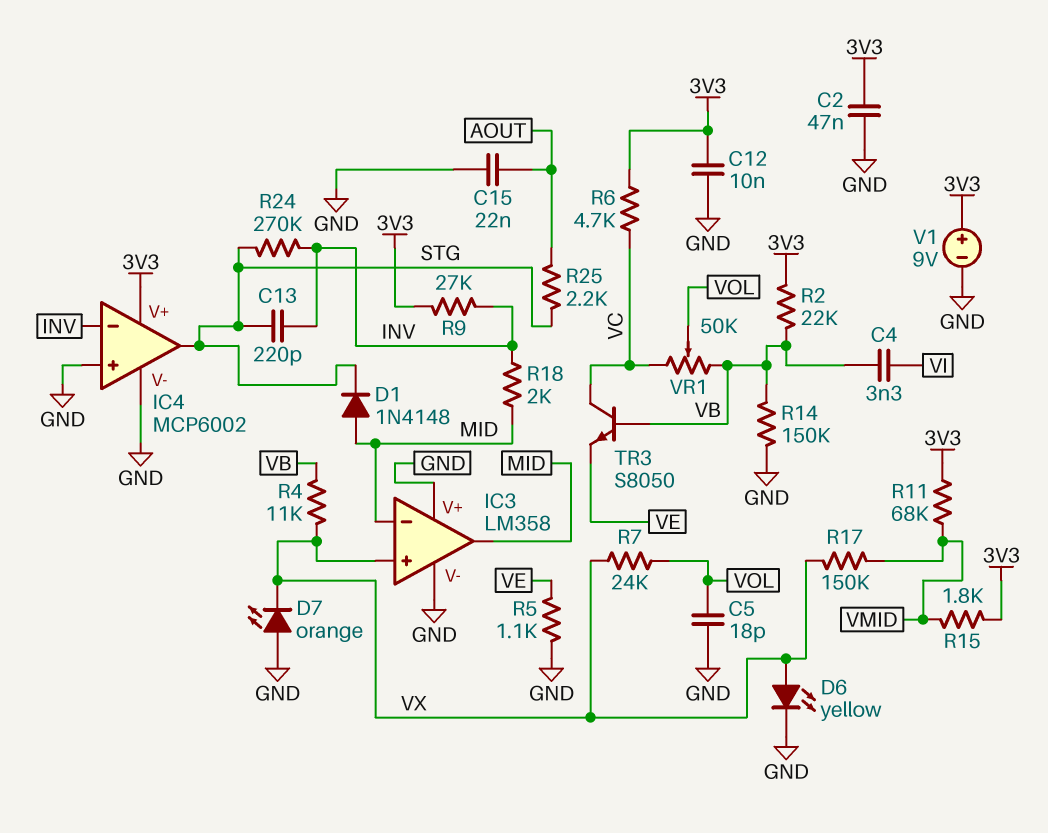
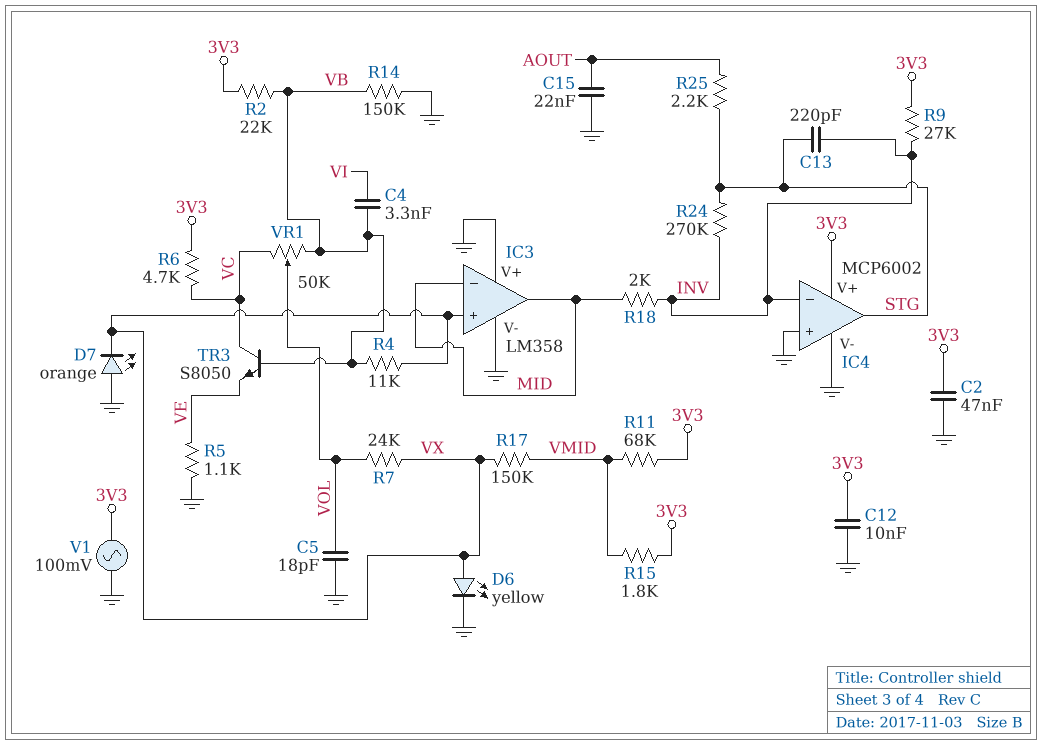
D1: diode 1N4148 (A MID, K STG) -> none
V1: 9V (plus 3V3, minus GND) -> AC 100mV (3V3, GND)

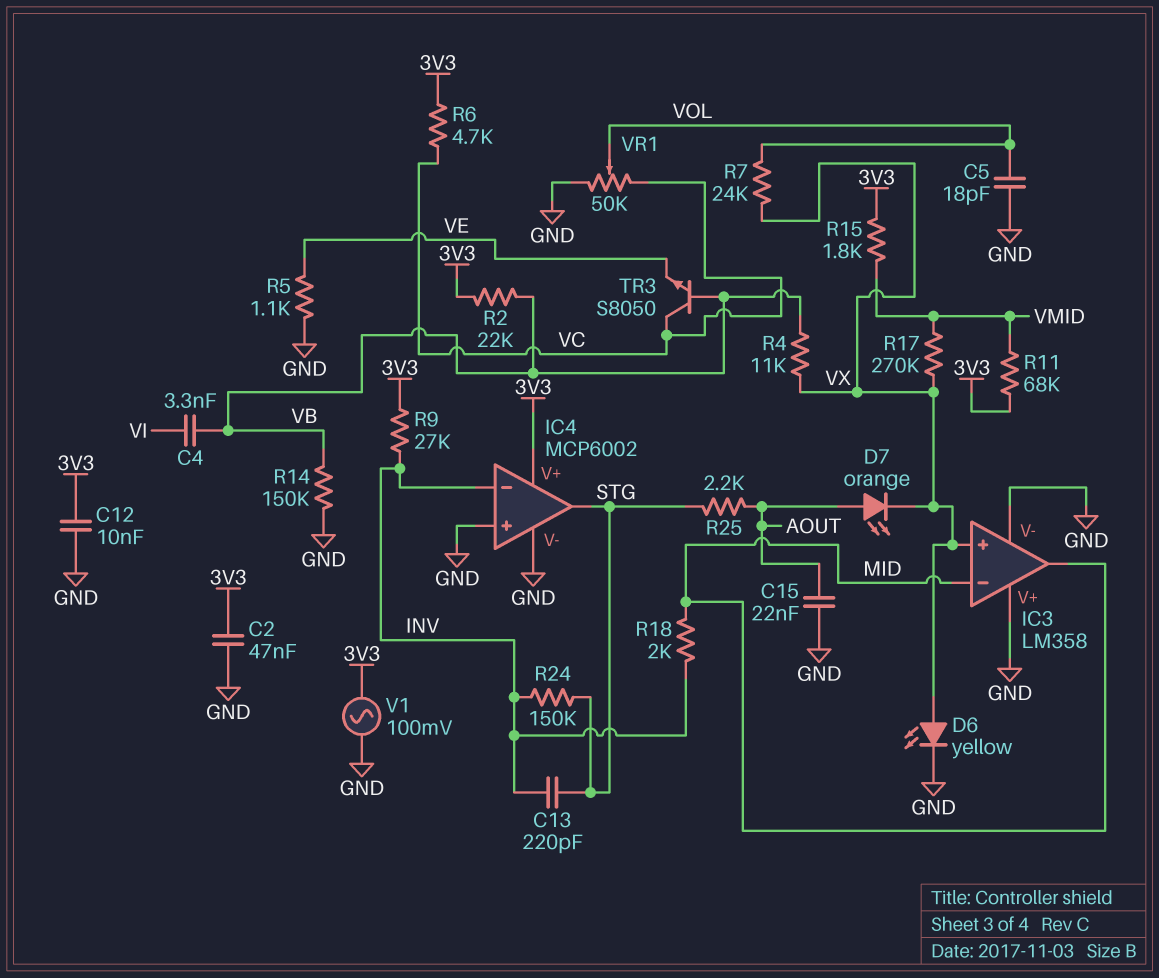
D7: LED orange (A GND, K VX) -> LED orange (A AOUT, K VX)
R17: 150k (VMID, VX) -> 270k (VMID, VX)
R24: 270k (INV, STG) -> 150k (INV, STG)
VR1: 50k (VB, VC, wiper VOL) -> 50k (GND, VC, wiper VOL)

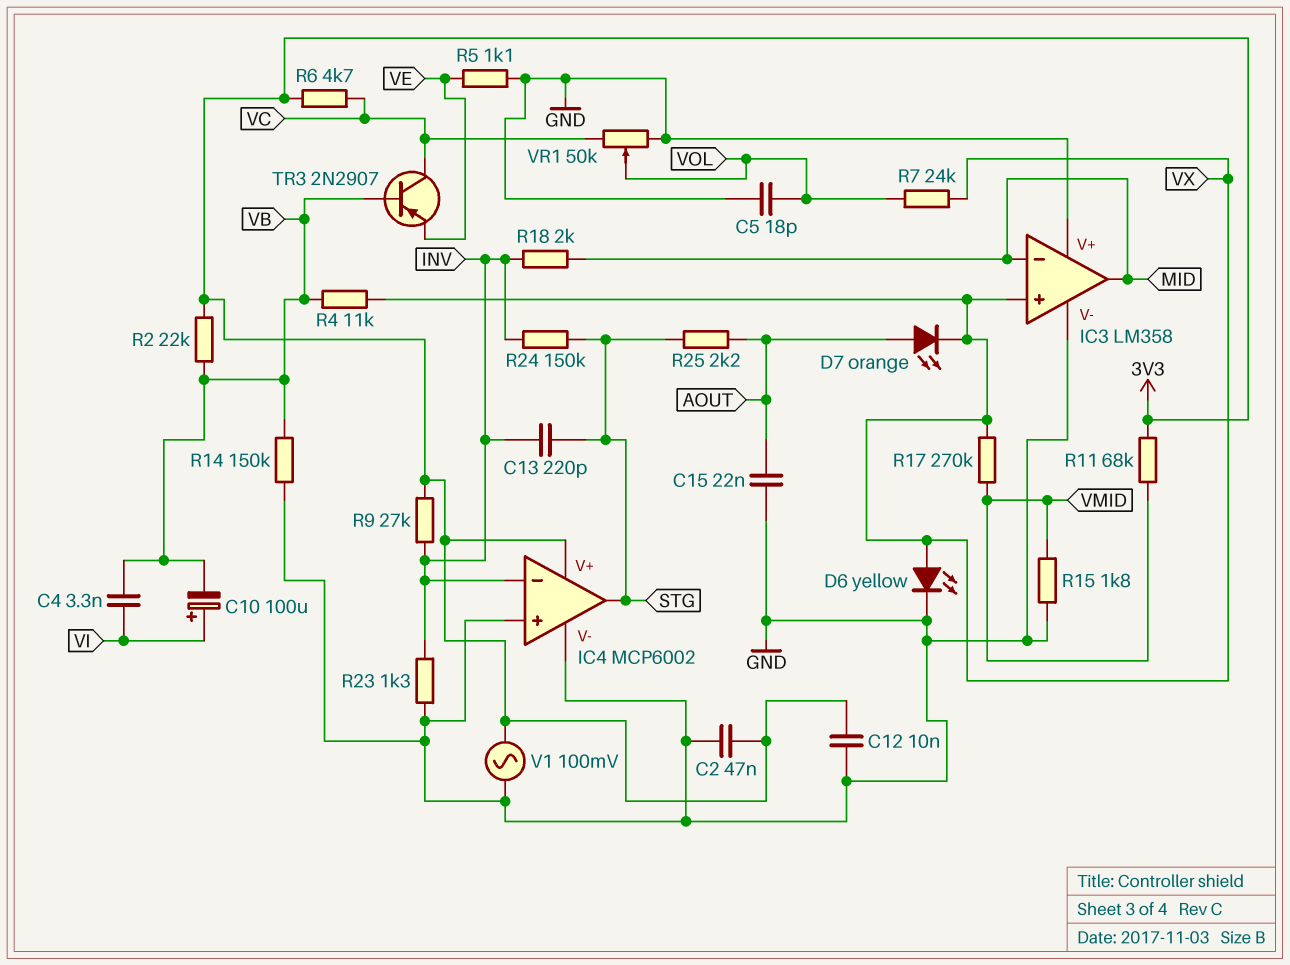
C10: none -> 100uF (plus VI, minus VB)
R15: 1.8k (3V3, VMID) -> 1.8k (GND, VMID)
R23: none -> 1.3k (GND, INV)
TR3: NPN S8050 (B VB, C VC, E VE) -> PNP 2N2907 (B VB, C VC, E VE)

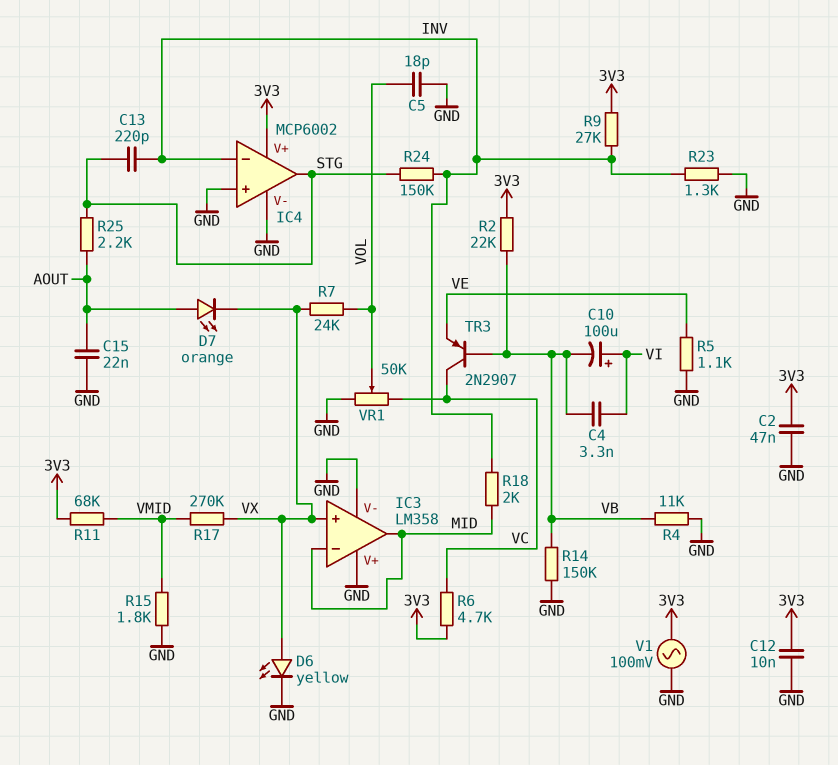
R4: 11k (VB, VX) -> 11k (GND, VB)

